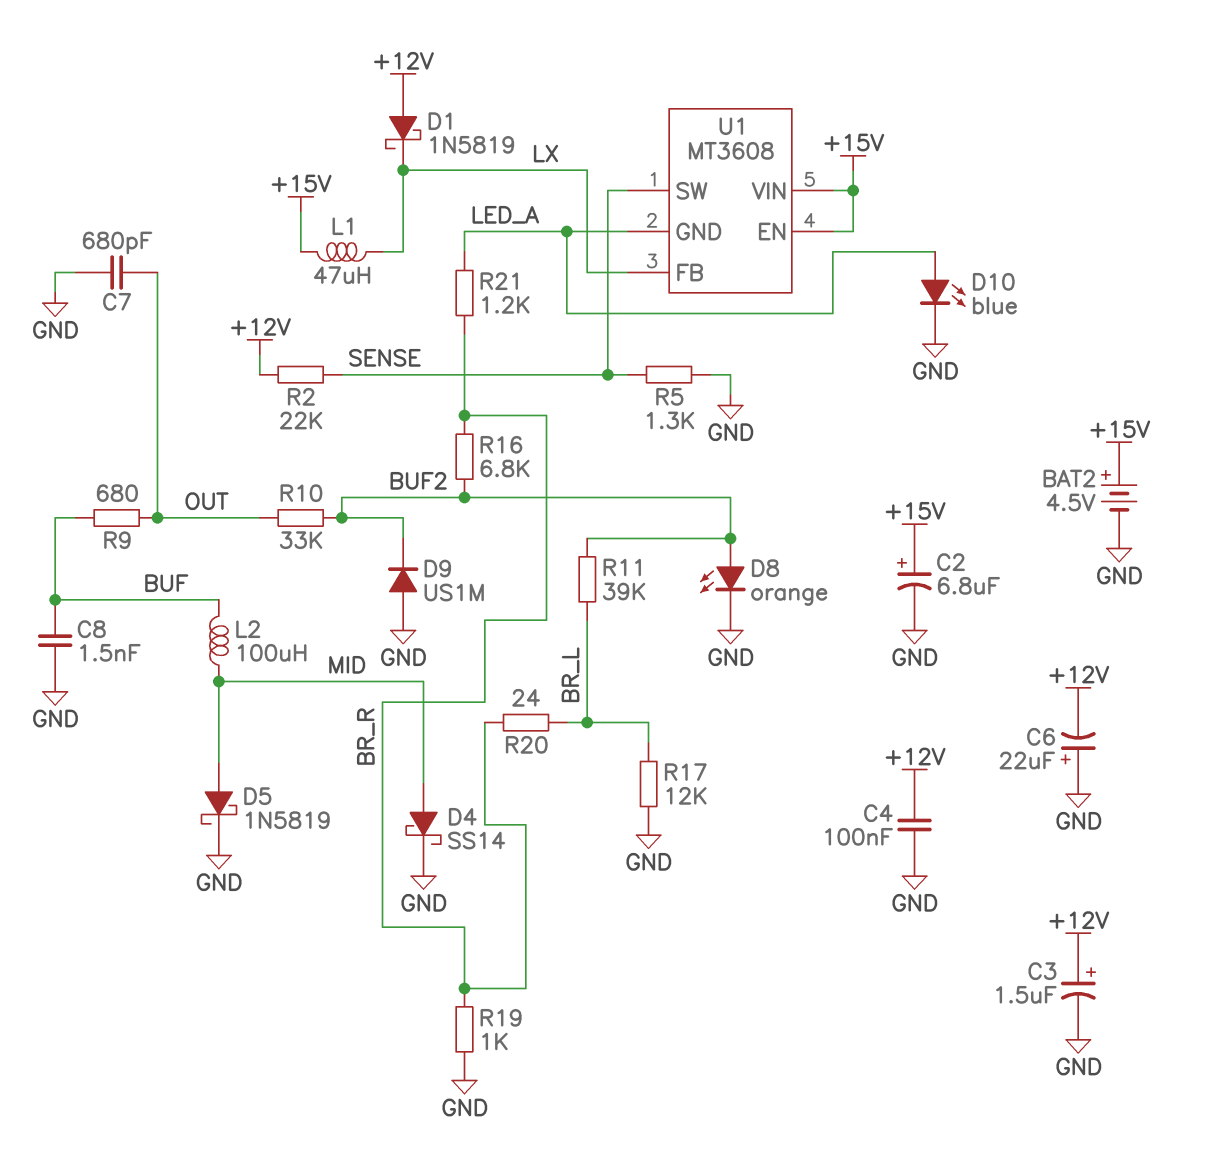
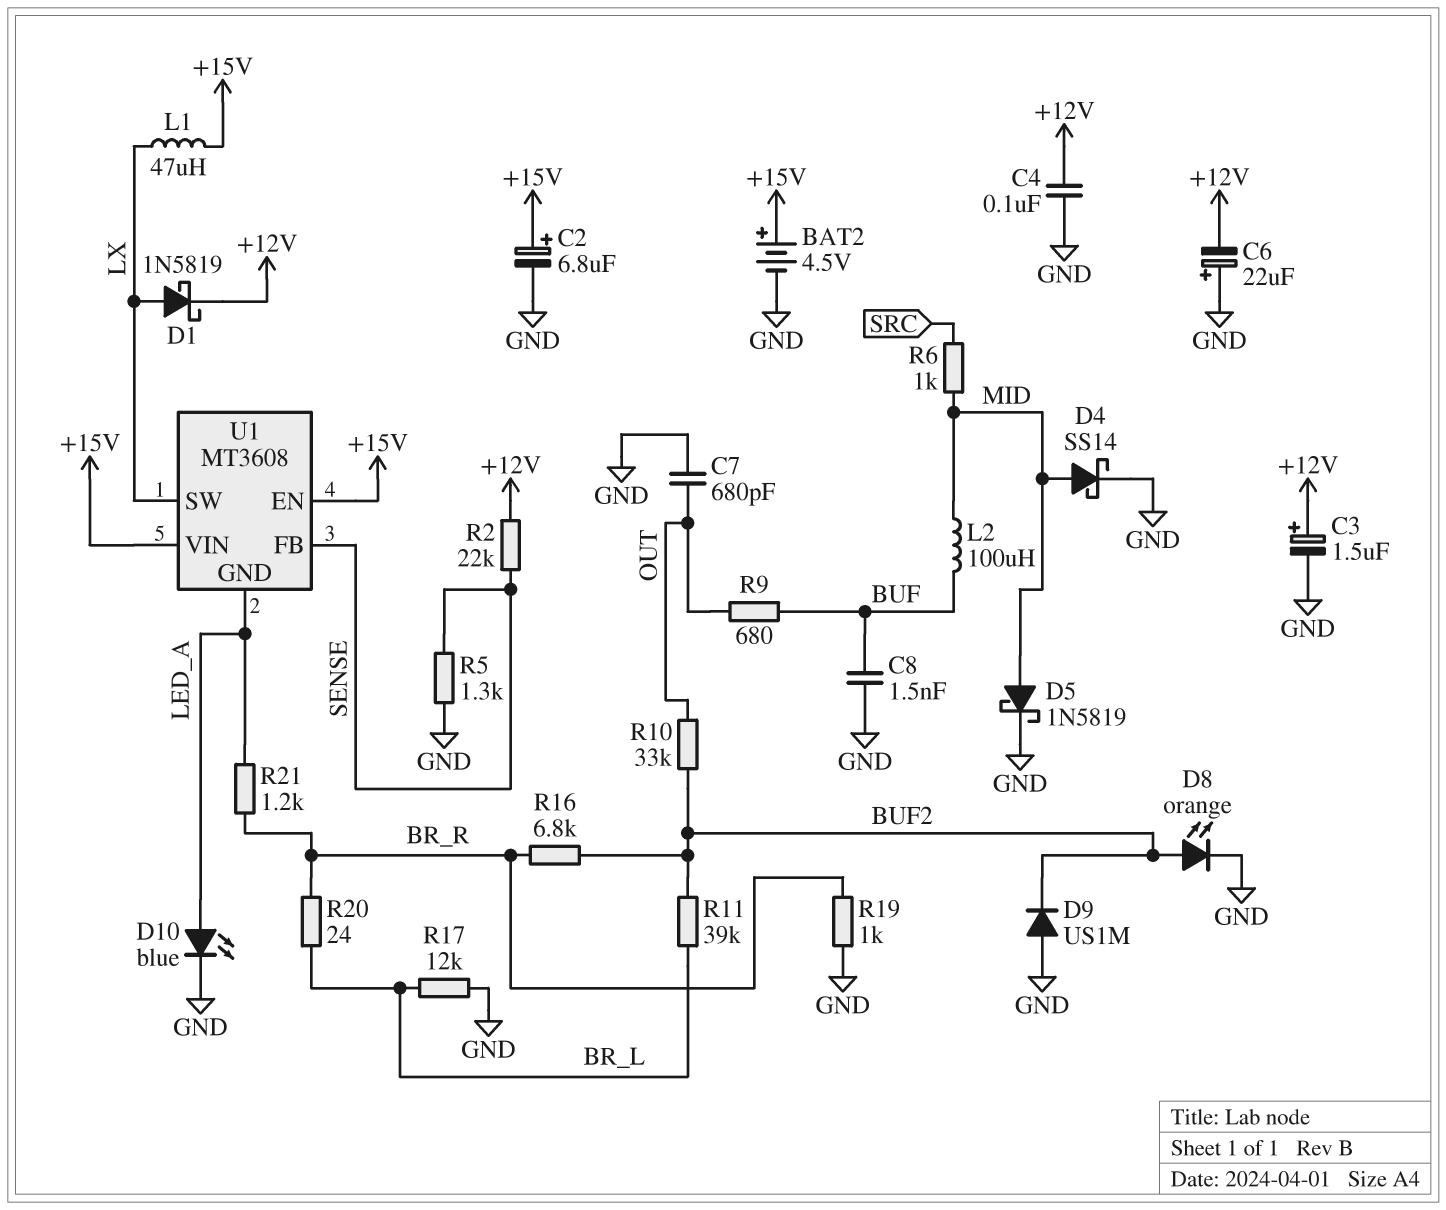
D1: schottky 1N5819 (A +12V, K LX) -> schottky 1N5819 (A LX, K +12V)
R6: none -> 1k (MID, SRC)
U1 pin FB: LX -> SENSE
U1 pin SW: SENSE -> LX

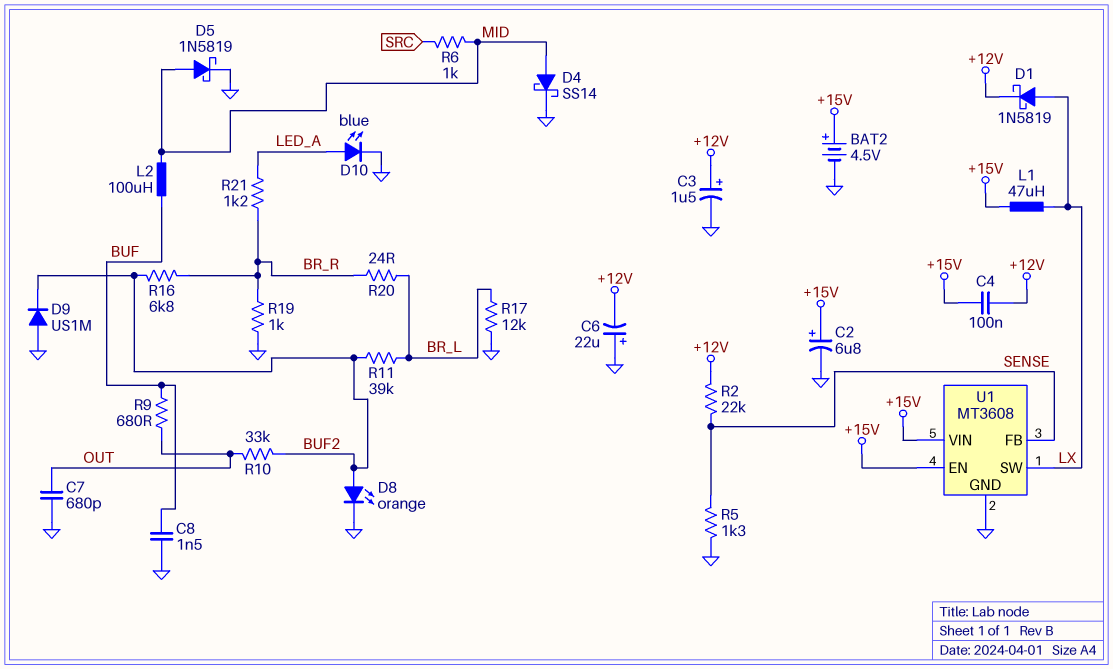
C4: 100nF (+12V, GND) -> 100nF (+12V, +15V)
U1 pin GND: LED_A -> GND

